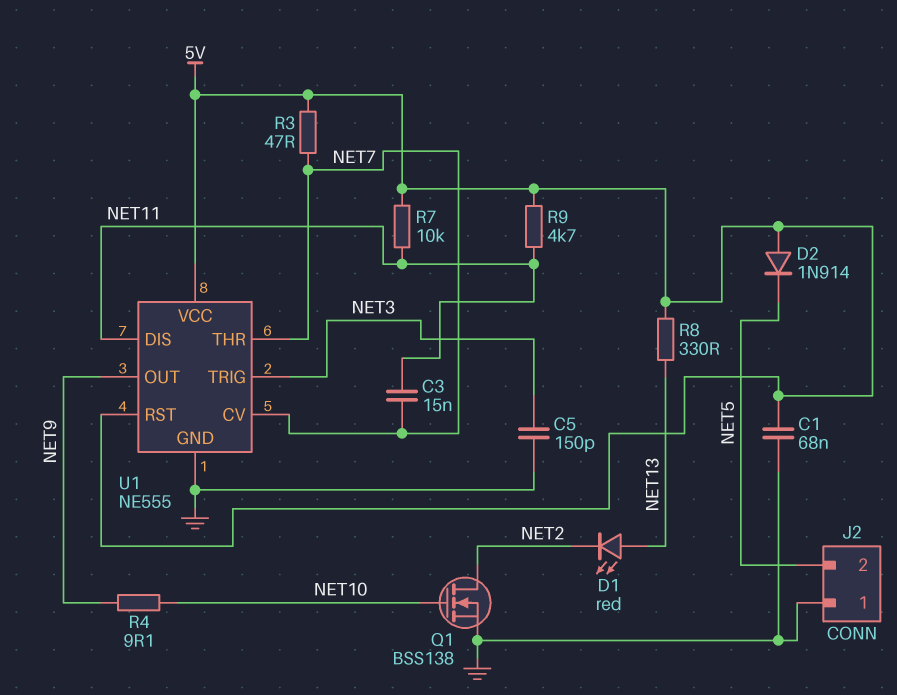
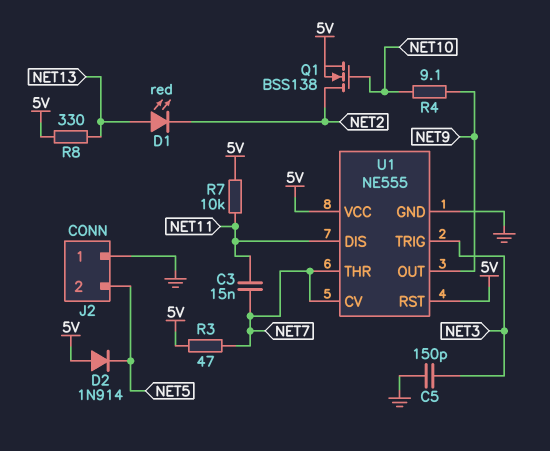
C1: 68nF (5V, GND) -> none
Q1: NMOS BSS138 (G NET10, D NET2, S GND) -> NMOS BSS138 (G NET10, D NET2, S 5V)
R9: 4.7k (5V, NET11) -> none

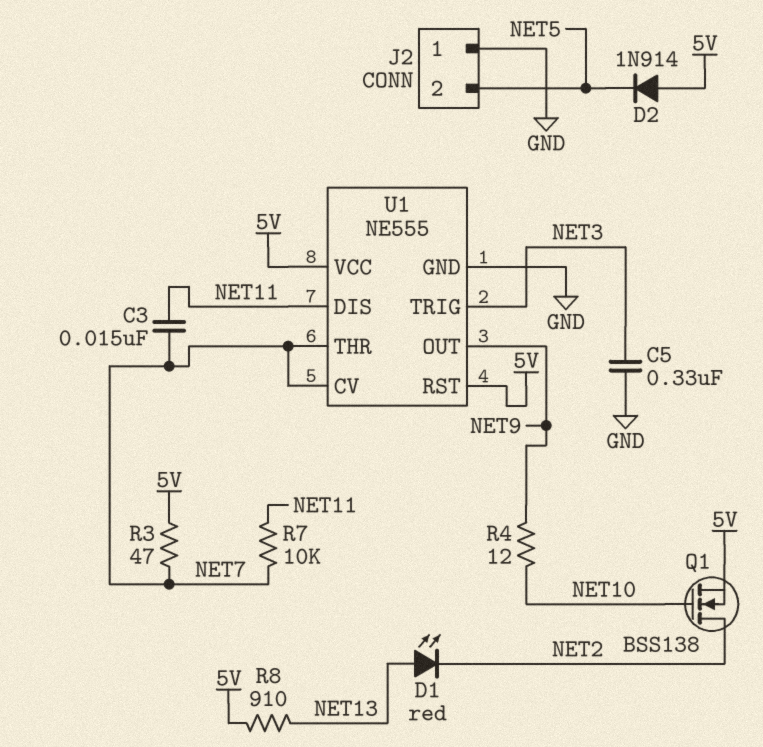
C5: 150pF (GND, NET3) -> 330nF (GND, NET3)
R4: 9.1 (NET9, NET10) -> 12 (NET9, NET10)
R7: 10k (5V, NET11) -> 10k (NET7, NET11)
R8: 330 (5V, NET13) -> 910 (5V, NET13)

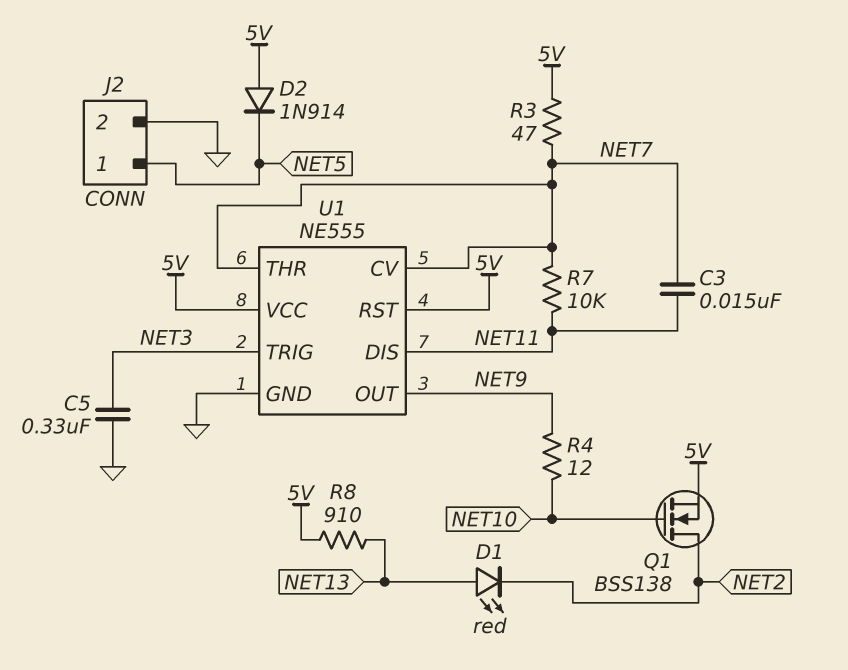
J2 pin 1: GND -> NET5
J2 pin 2: NET5 -> GND

